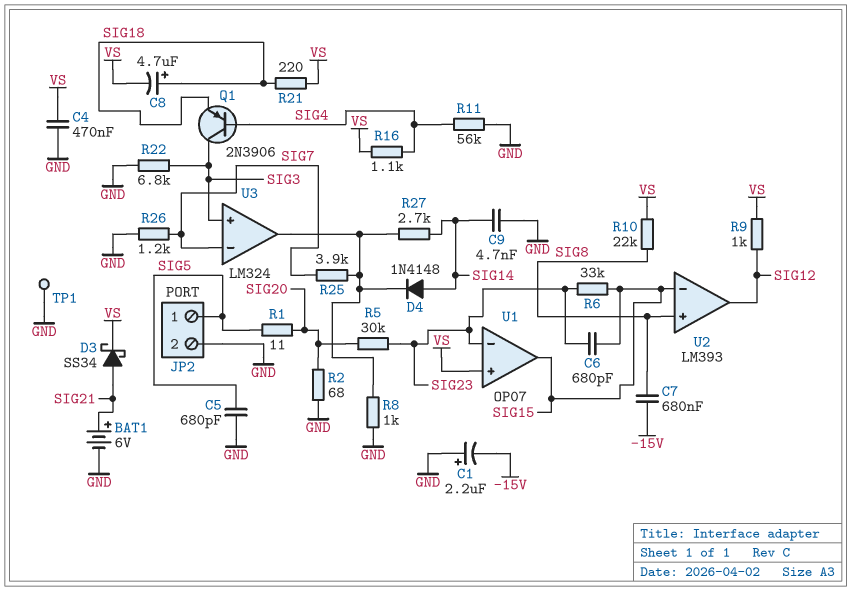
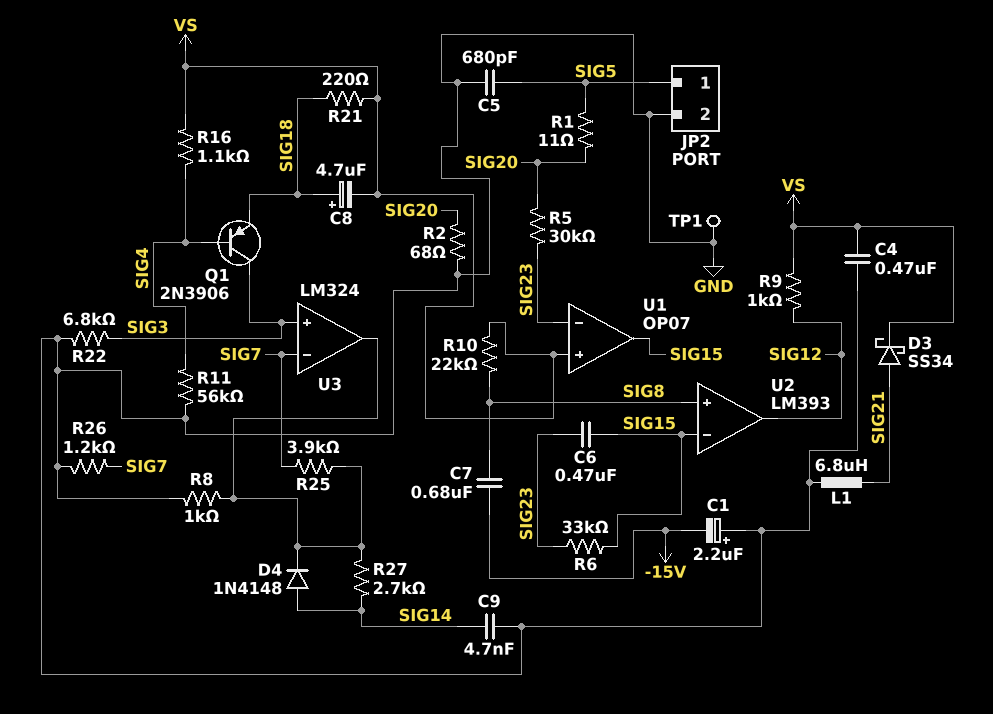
BAT1: 6V (plus SIG21, minus GND) -> none
C6: 680pF (SIG15, SIG23) -> 470nF (SIG15, SIG23)
L1: none -> 6.8uH (GND, SIG21)

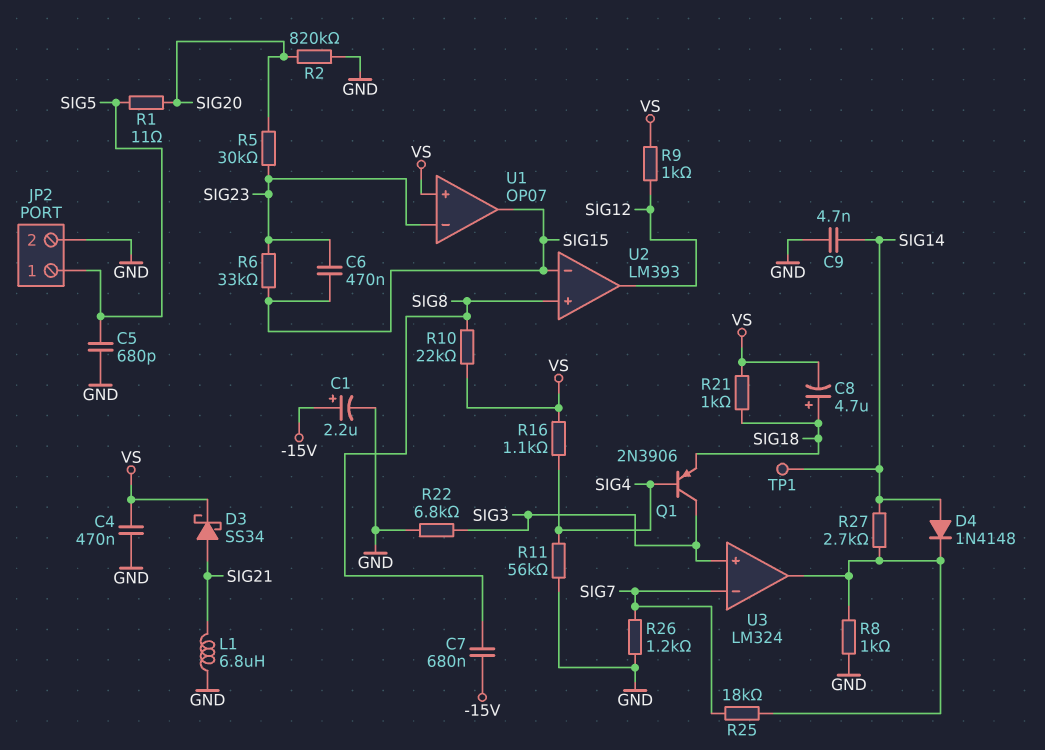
C1: 2.2uF (plus GND, minus -15V) -> 2.2uF (plus -15V, minus GND)
R2: 68 (GND, SIG20) -> 820k (GND, SIG20)
R21: 220 (SIG18, VS) -> 1k (SIG18, VS)
R25: 3.9k (SIG7, U3/out) -> 18k (SIG7, U3/out)
TP1: test point (GND) -> test point (SIG14)

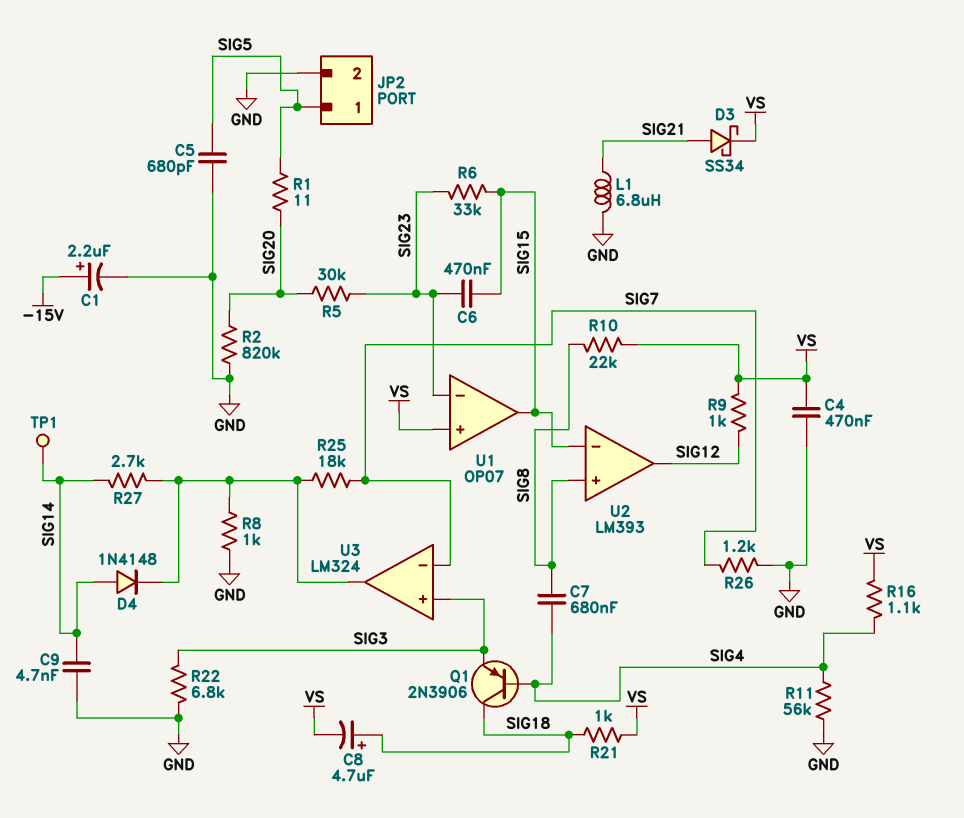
C7: 680nF (-15V, SIG8) -> 680nF (SIG4, SIG8)
Q1: PNP 2N3906 (B SIG4, C SIG3, E SIG18) -> PNP 2N3906 (B SIG4, C SIG18, E SIG3)

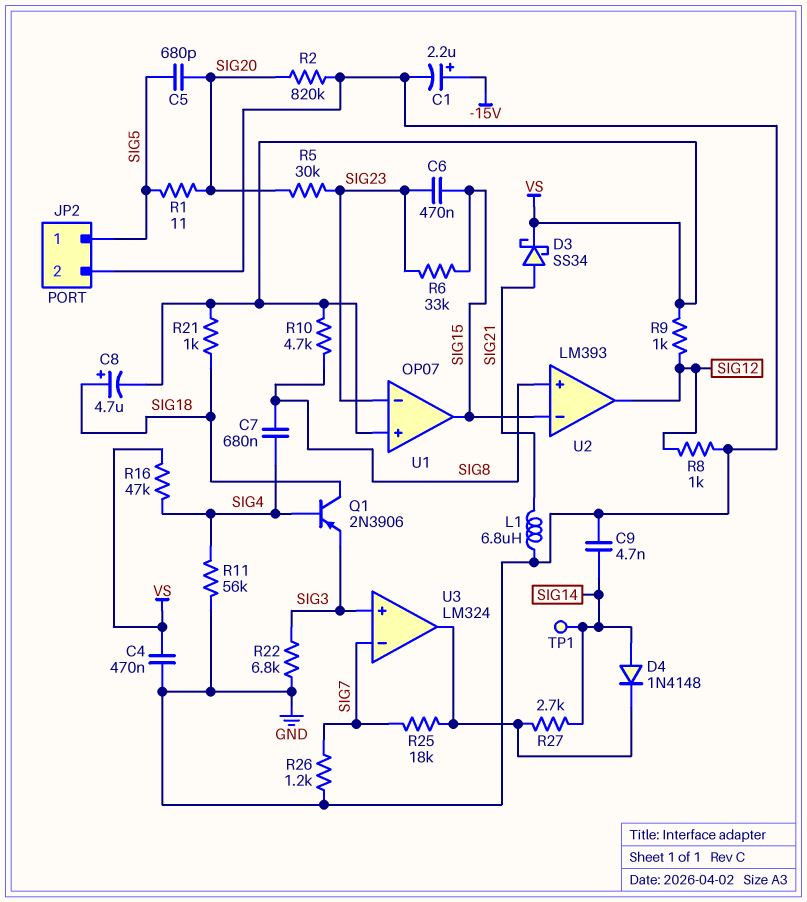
C5: 680pF (GND, SIG5) -> 680pF (SIG5, SIG20)
R8: 1k (GND, U3/out) -> 1k (GND, SIG12)
R10: 22k (SIG8, VS) -> 4.7k (SIG8, VS)
R16: 1.1k (SIG4, VS) -> 47k (SIG4, VS)

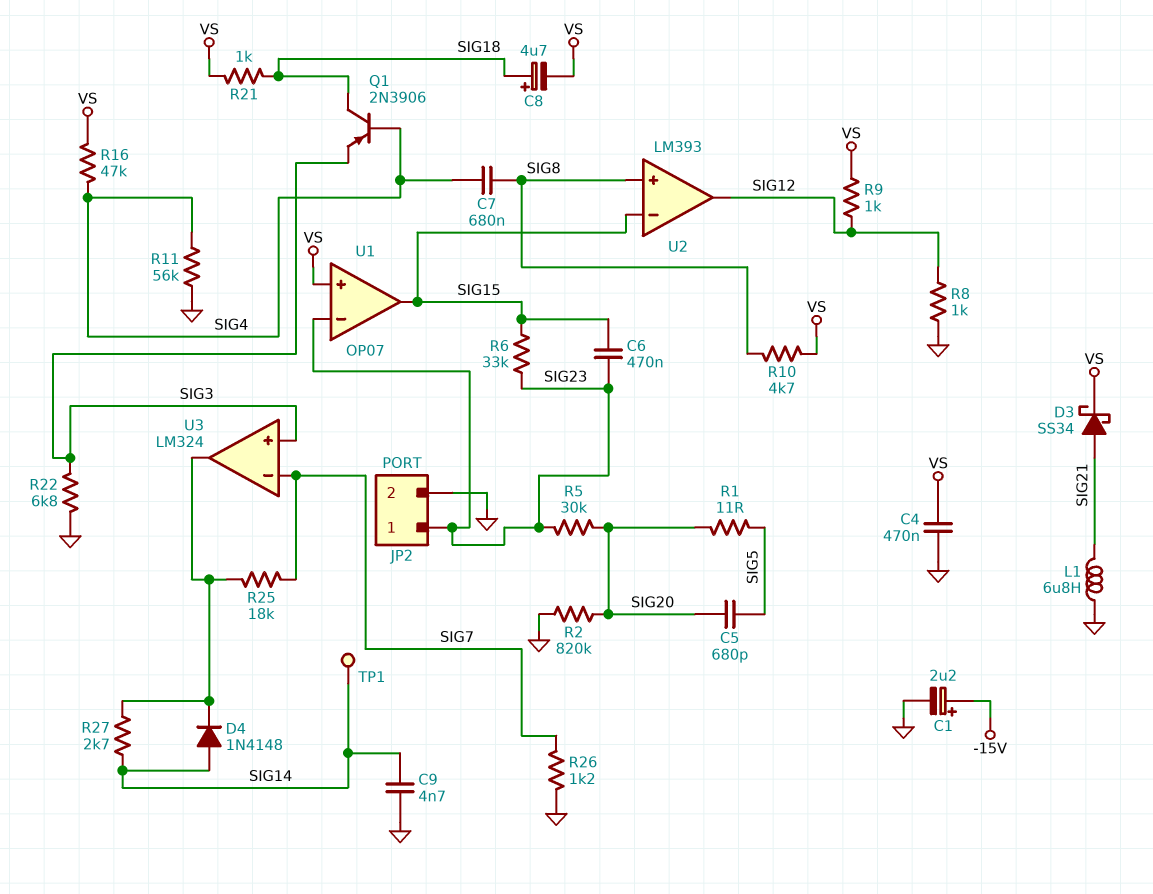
JP2 pin 1: SIG5 -> SIG23

